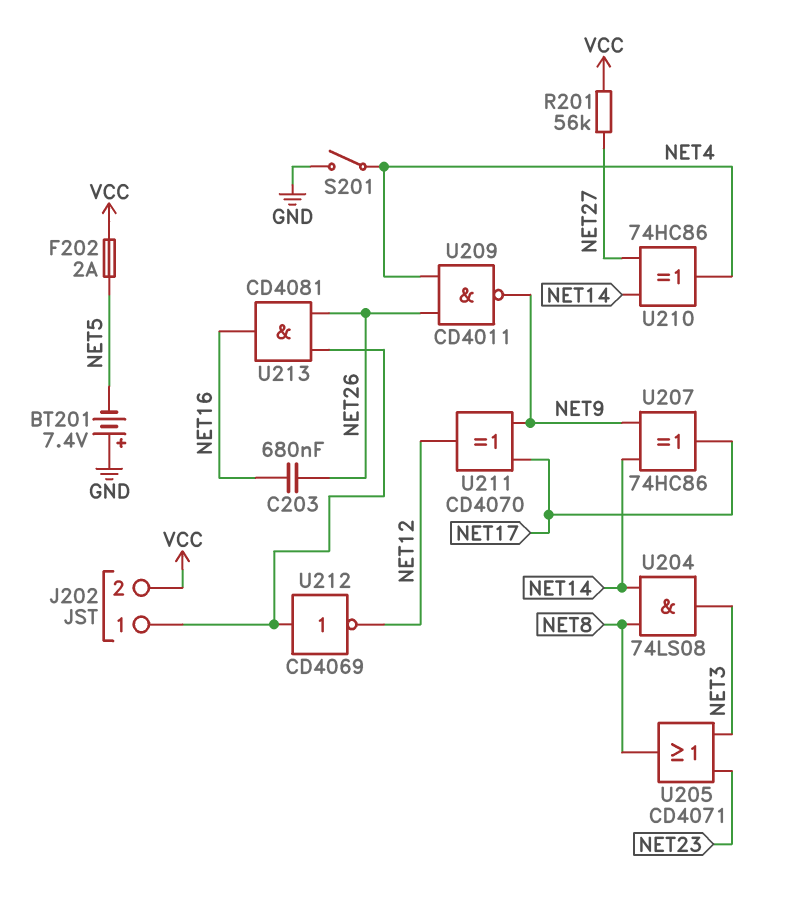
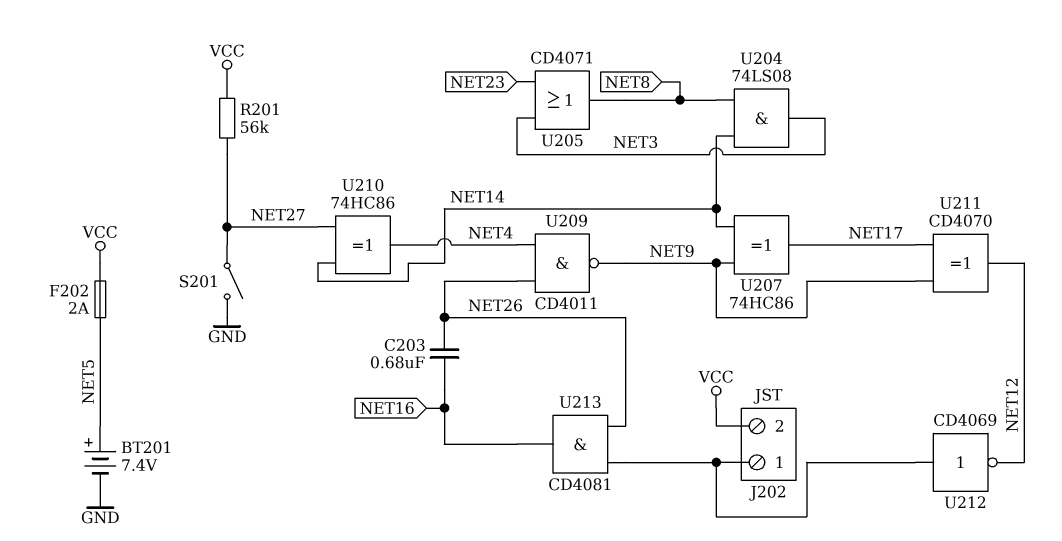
BT201: 7.4V (plus GND, minus NET5) -> 7.4V (plus NET5, minus GND)
S201: switch (GND, NET4) -> switch (GND, NET27)

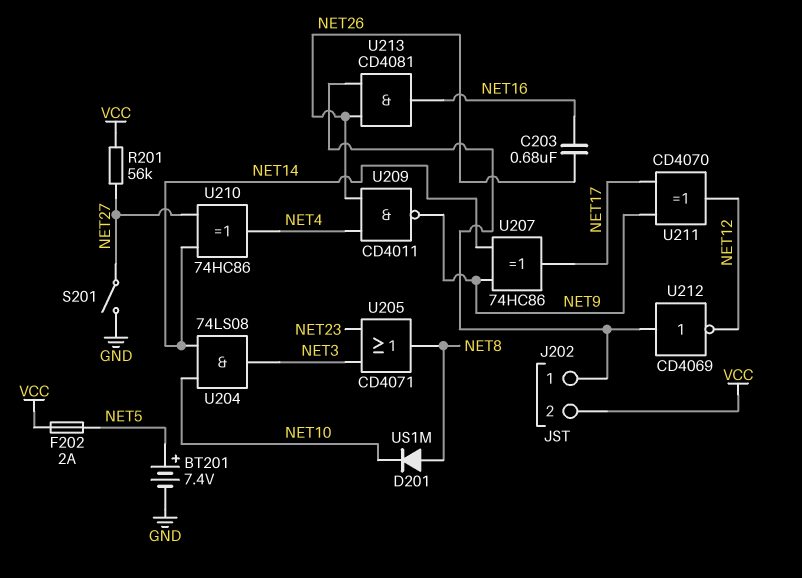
D201: none -> diode US1M (A NET8, K NET10)
U204: AND 74LS08 (in NET8, in NET14, out NET3) -> AND 74LS08 (in NET10, in NET14, out NET3)

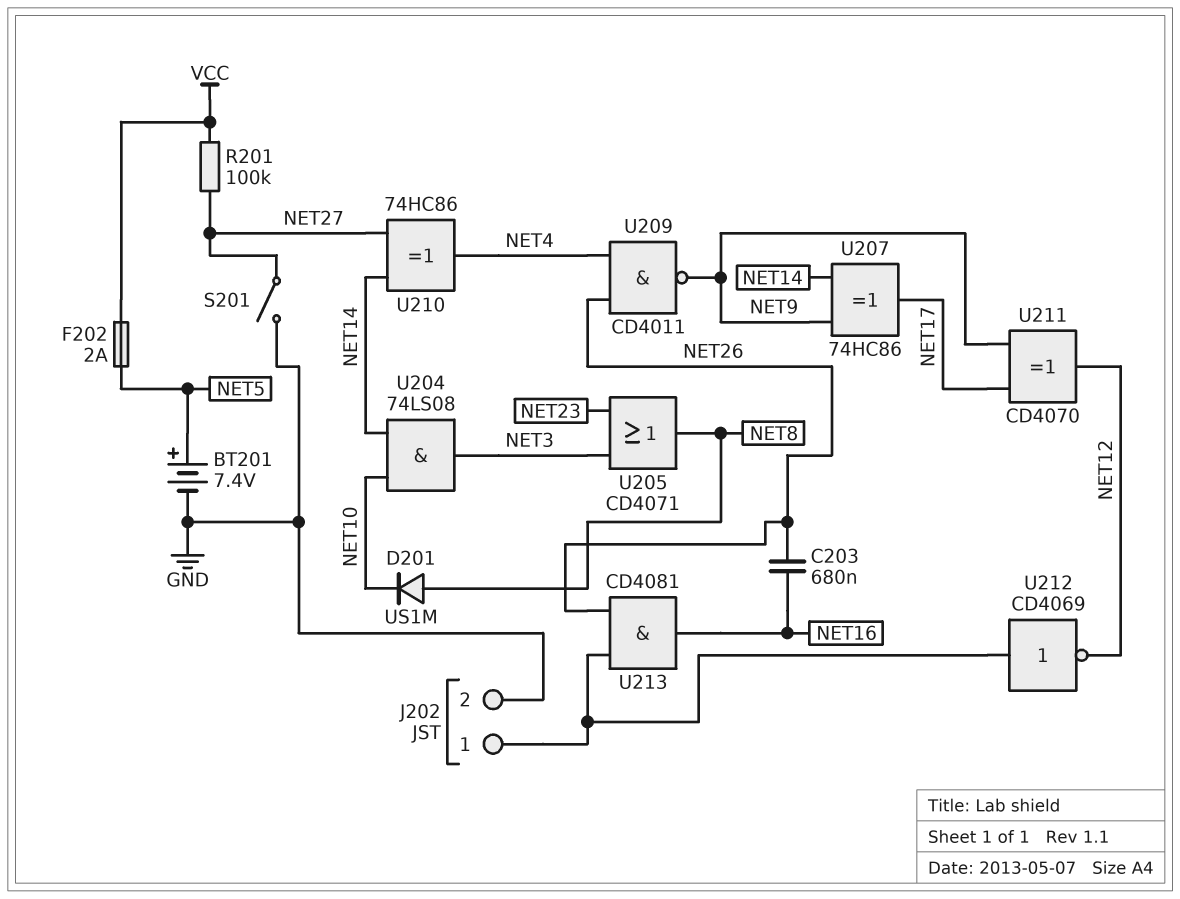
J202 pin 2: VCC -> GND
R201: 56k (NET27, VCC) -> 100k (NET27, VCC)

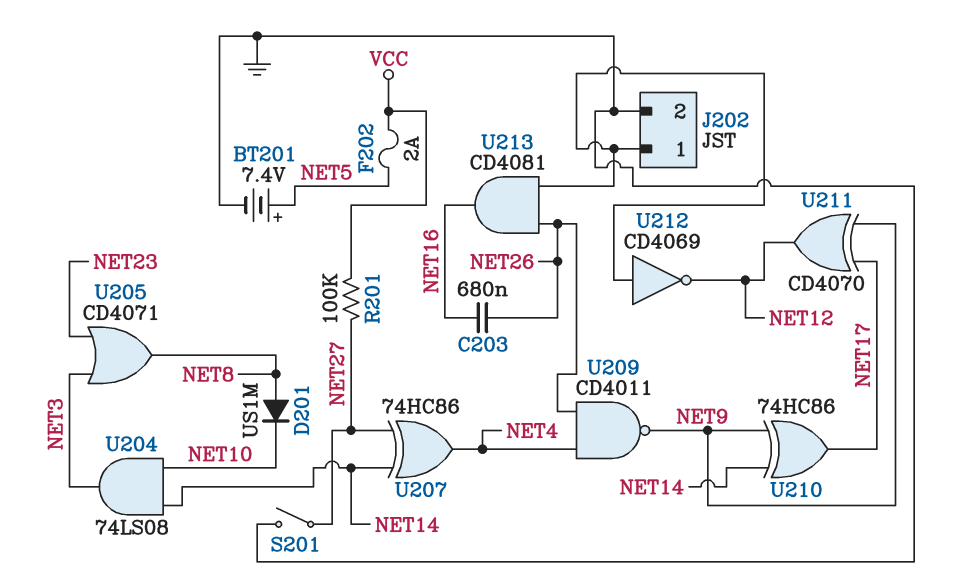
U207: XOR 74HC86 (in NET9, in NET14, out NET17) -> XOR 74HC86 (in NET14, in NET27, out NET4)
U210: XOR 74HC86 (in NET14, in NET27, out NET4) -> XOR 74HC86 (in NET9, in NET14, out NET17)

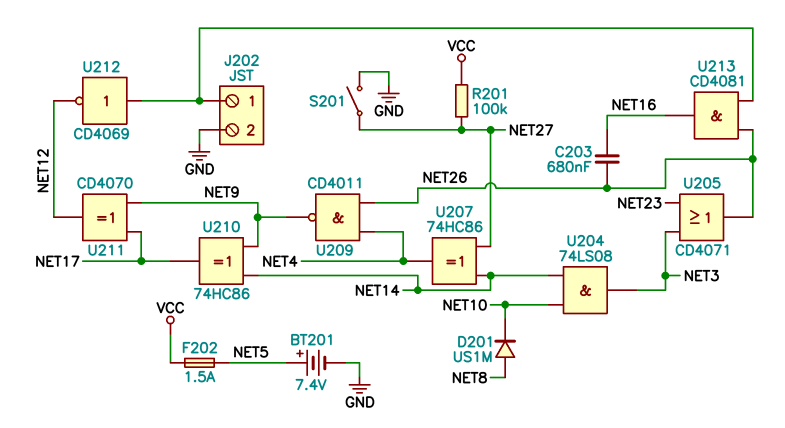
F202: 2A (NET5, VCC) -> 1.5A (NET5, VCC)
U205: OR CD4071 (in NET3, in NET23, out NET8) -> OR CD4071 (in NET3, in NET23, out NET26)

